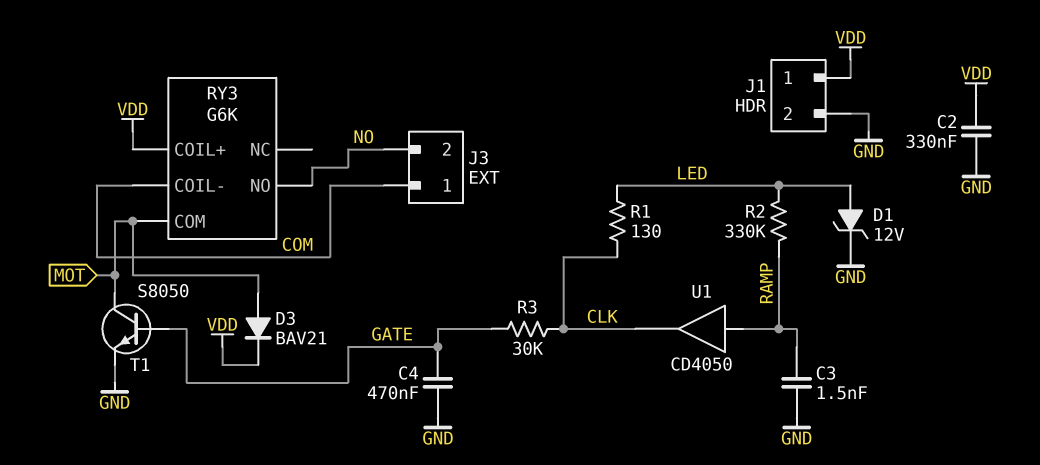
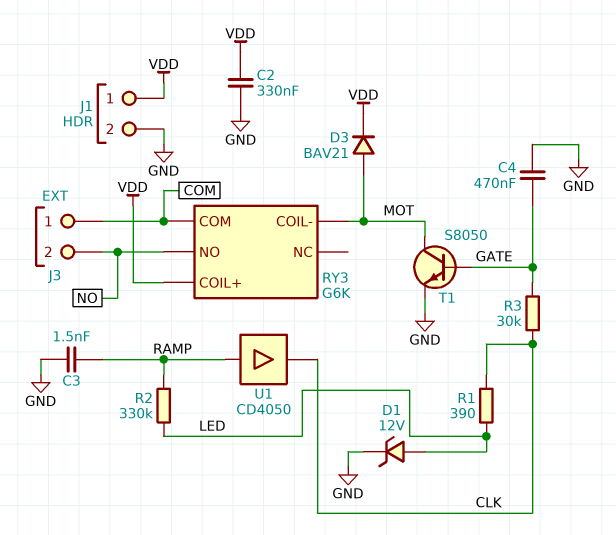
R1: 130 (CLK, LED) -> 390 (CLK, LED)
RY3 pin COIL-: COM -> MOT
RY3 pin COM: MOT -> COM

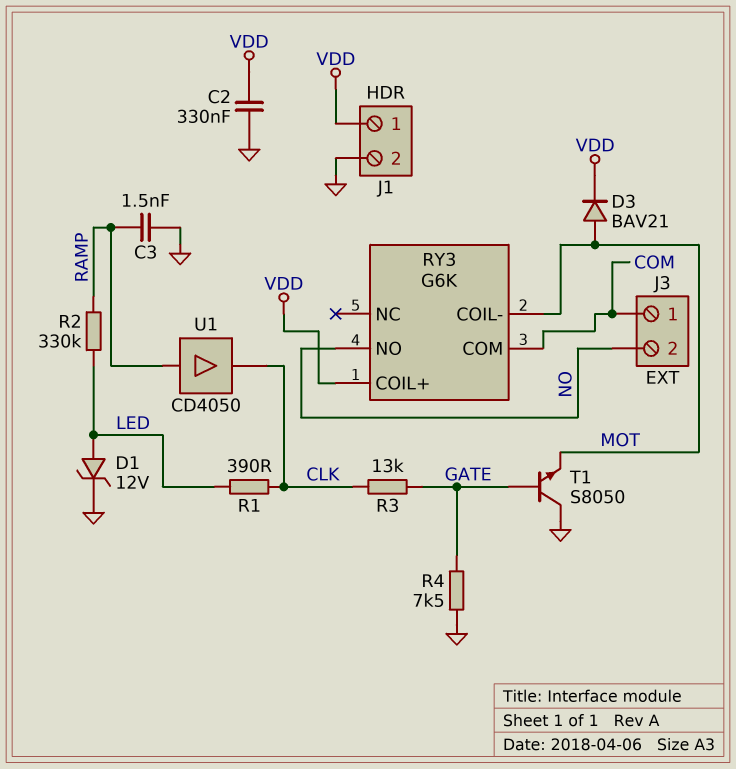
C4: 470nF (GATE, GND) -> none
R3: 30k (CLK, GATE) -> 13k (CLK, GATE)
R4: none -> 7.5k (GATE, GND)
T1: NPN S8050 (B GATE, C MOT, E GND) -> NPN S8050 (B GATE, C GND, E MOT)

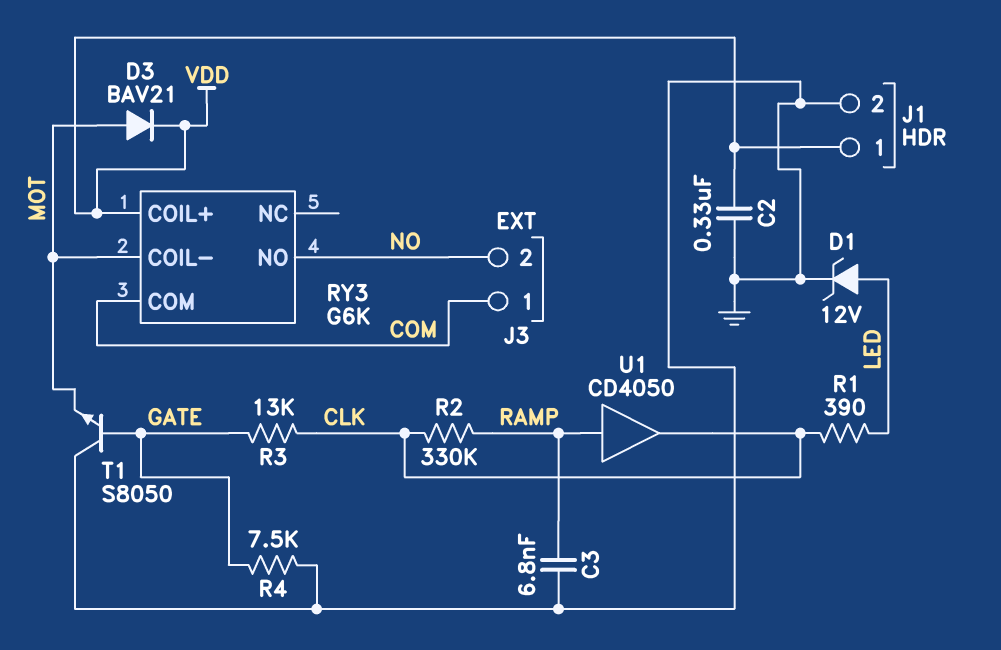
C3: 1.5nF (GND, RAMP) -> 6.8nF (GND, RAMP)
R2: 330k (LED, RAMP) -> 330k (CLK, RAMP)

